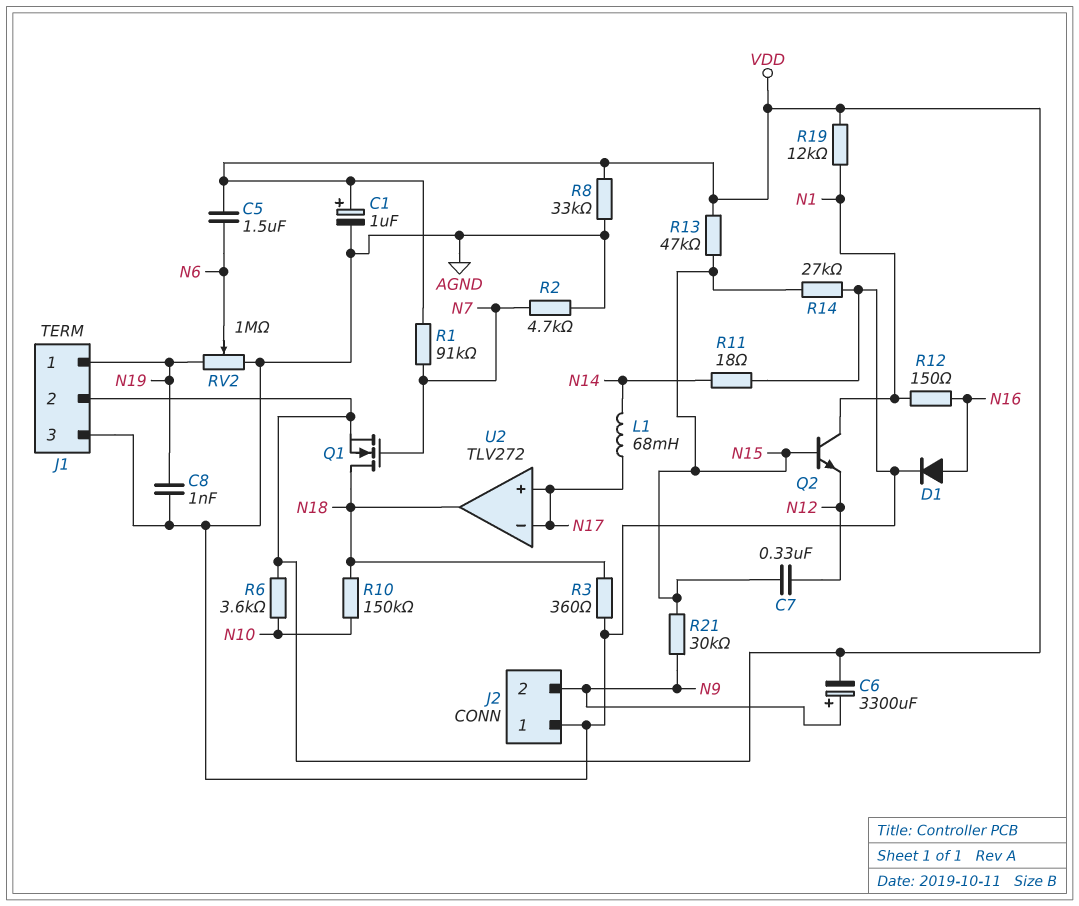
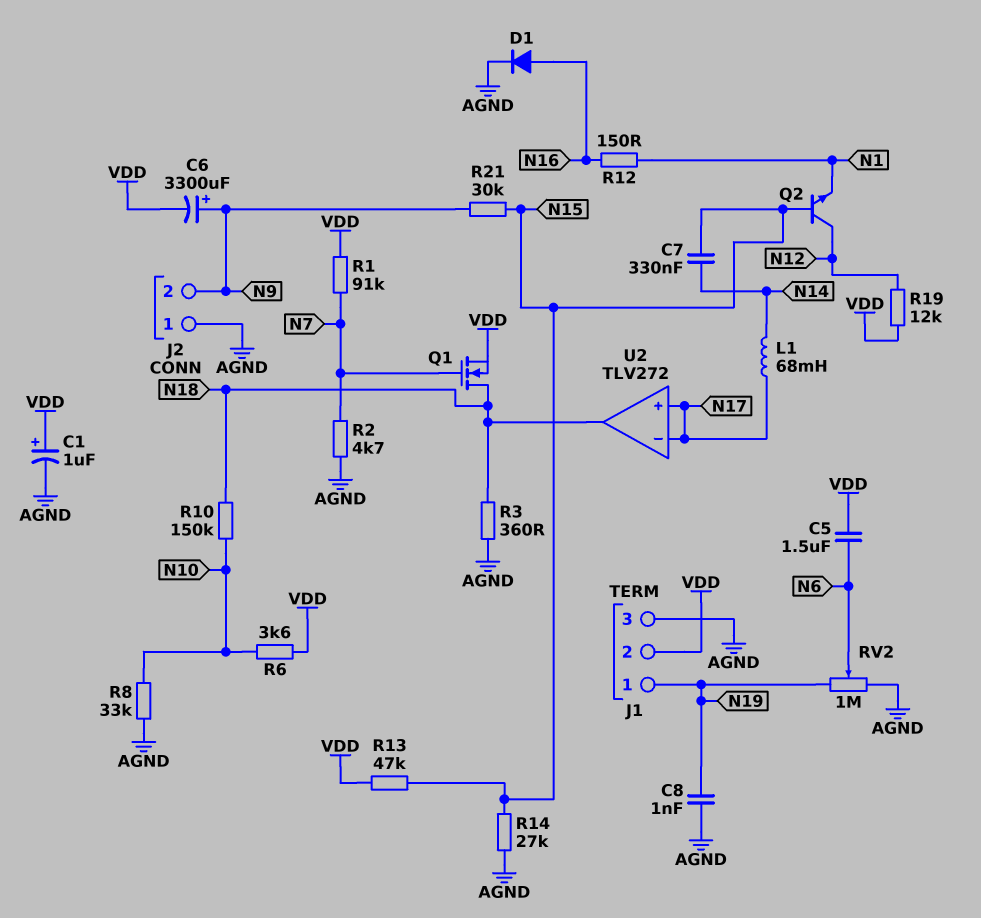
C7: 330nF (N12, N15) -> 330nF (N14, N15)
Q2: NPN (B N15, C N1, E N12) -> NPN (B N15, C N12, E N1)
R8: 33k (AGND, VDD) -> 33k (AGND, N10)
R11: 18 (AGND, N14) -> none
R19: 12k (N1, VDD) -> 12k (N12, VDD)

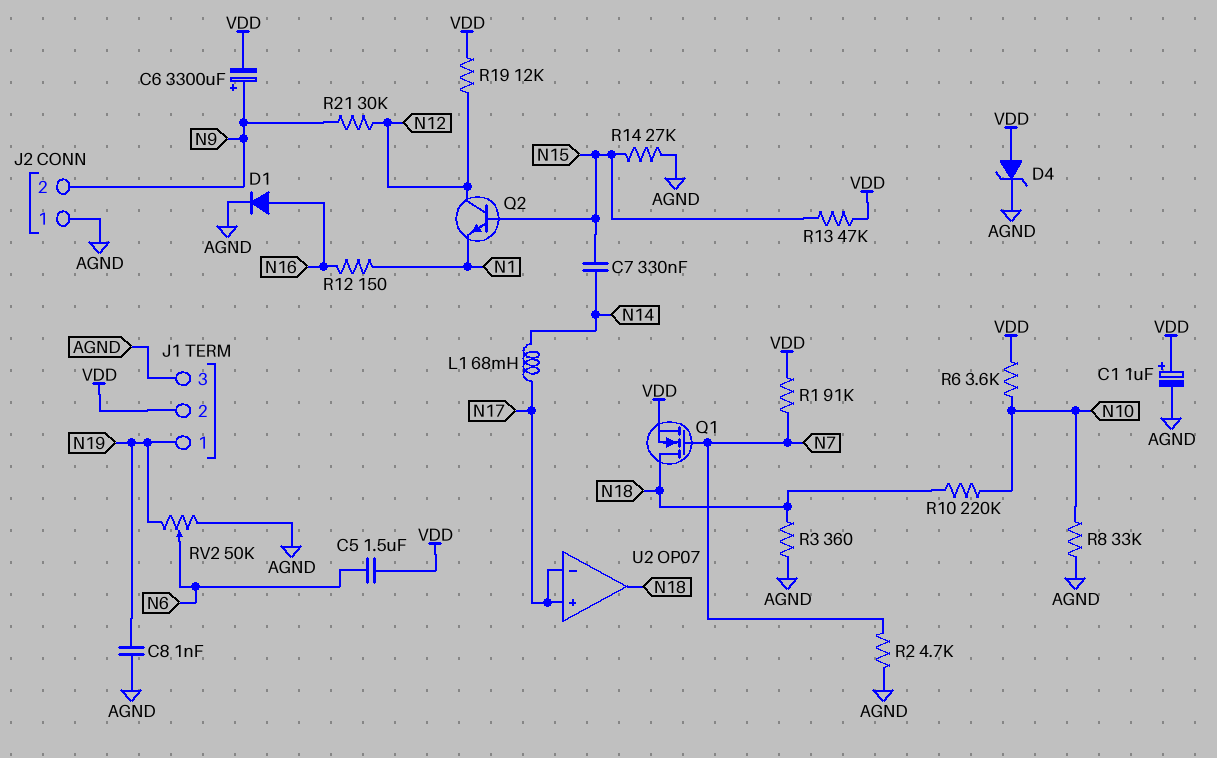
D4: none -> zener (A VDD, K AGND)
R10: 150k (N10, N18) -> 220k (N10, N18)
R21: 30k (N9, N15) -> 30k (N9, N12)
RV2: 1M (AGND, N19, wiper N6) -> 50k (AGND, N19, wiper N6)
U2: TLV272 -> OP07

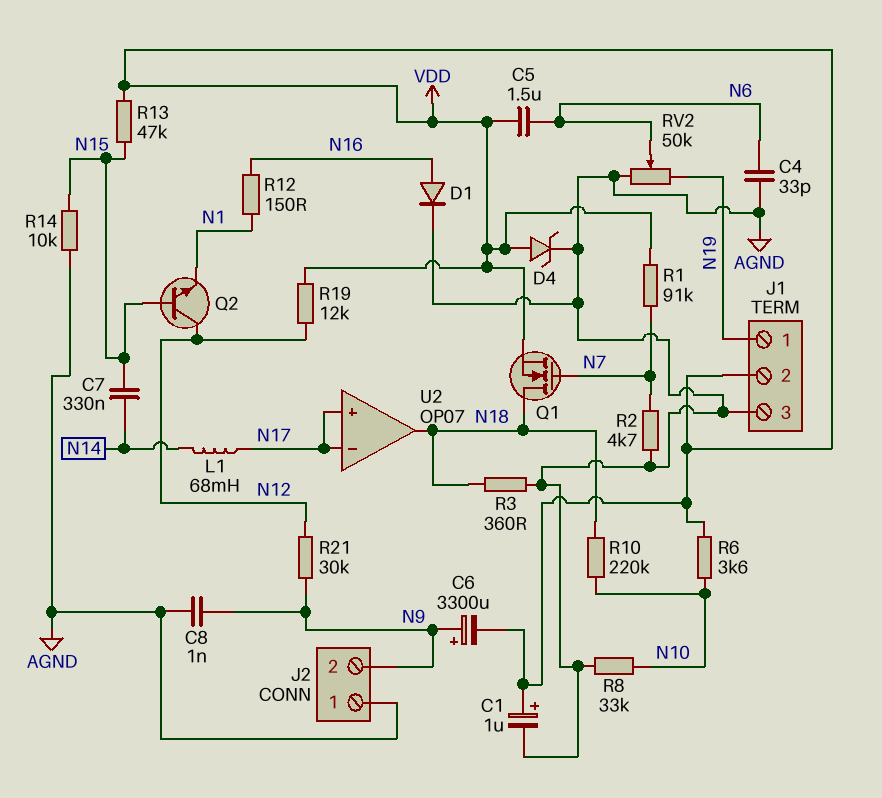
C4: none -> 33pF (AGND, N6)
C8: 1nF (AGND, N19) -> 1nF (AGND, N9)
R14: 27k (AGND, N15) -> 10k (AGND, N15)

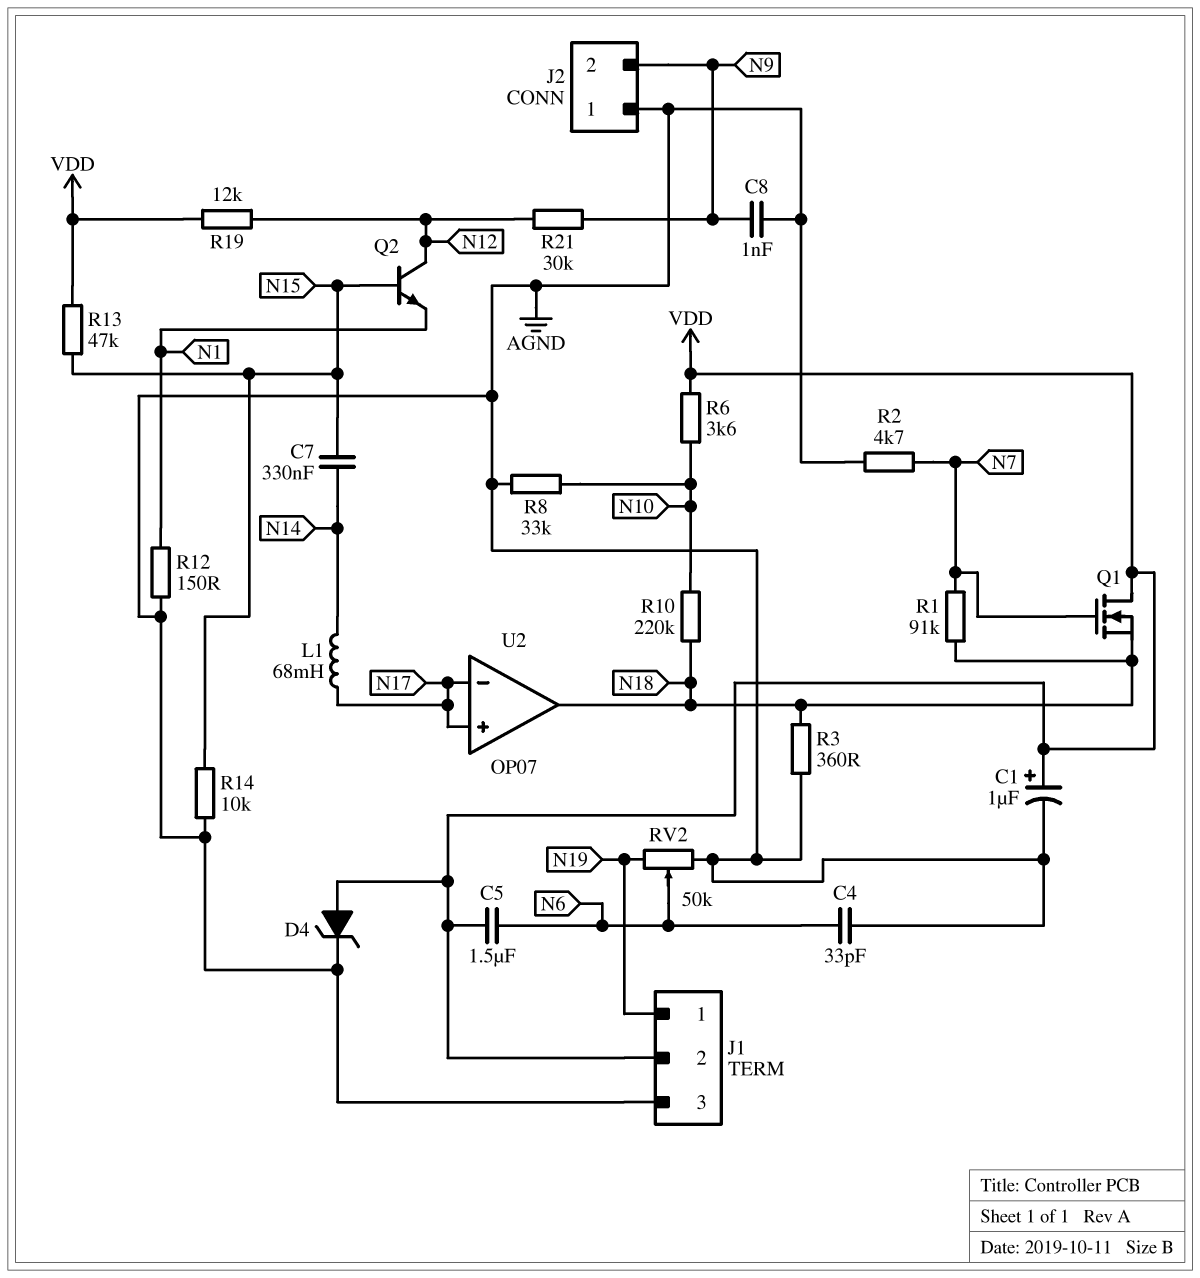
C6: 3300uF (plus N9, minus VDD) -> none
D1: diode (A N16, K AGND) -> none
Q1: NMOS (G N7, D N18, S VDD) -> NMOS (G N7, D VDD, S N18)
R1: 91k (N7, VDD) -> 91k (N7, N18)
R12: 150 (N1, N16) -> 150 (AGND, N1)

